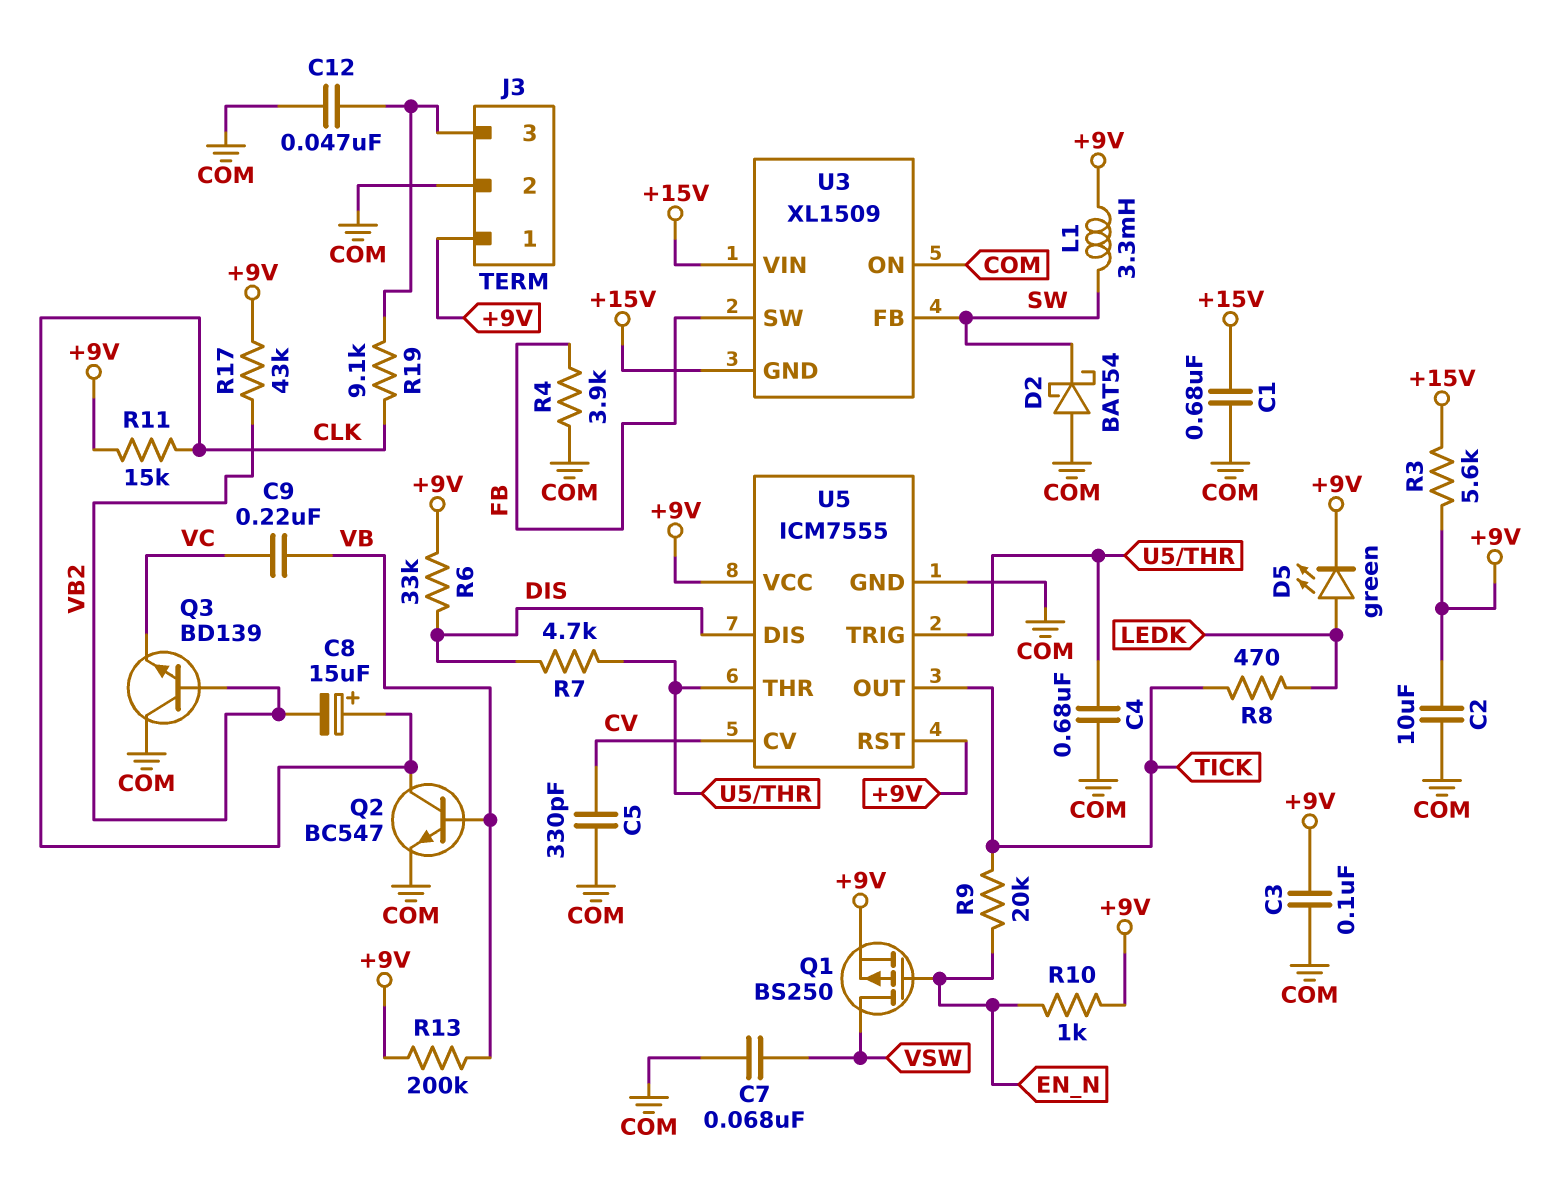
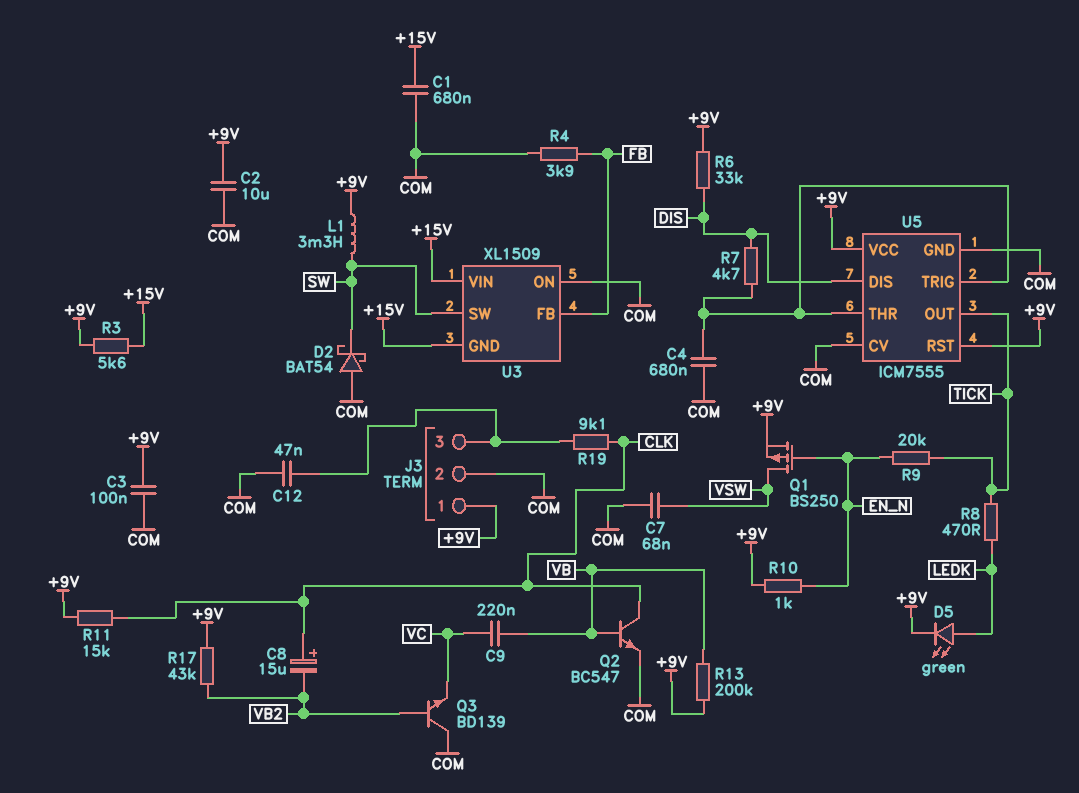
C5: 330pF (COM, CV) -> none
U3 pin FB: SW -> FB
U3 pin SW: FB -> SW
U5 pin CV: CV -> COM

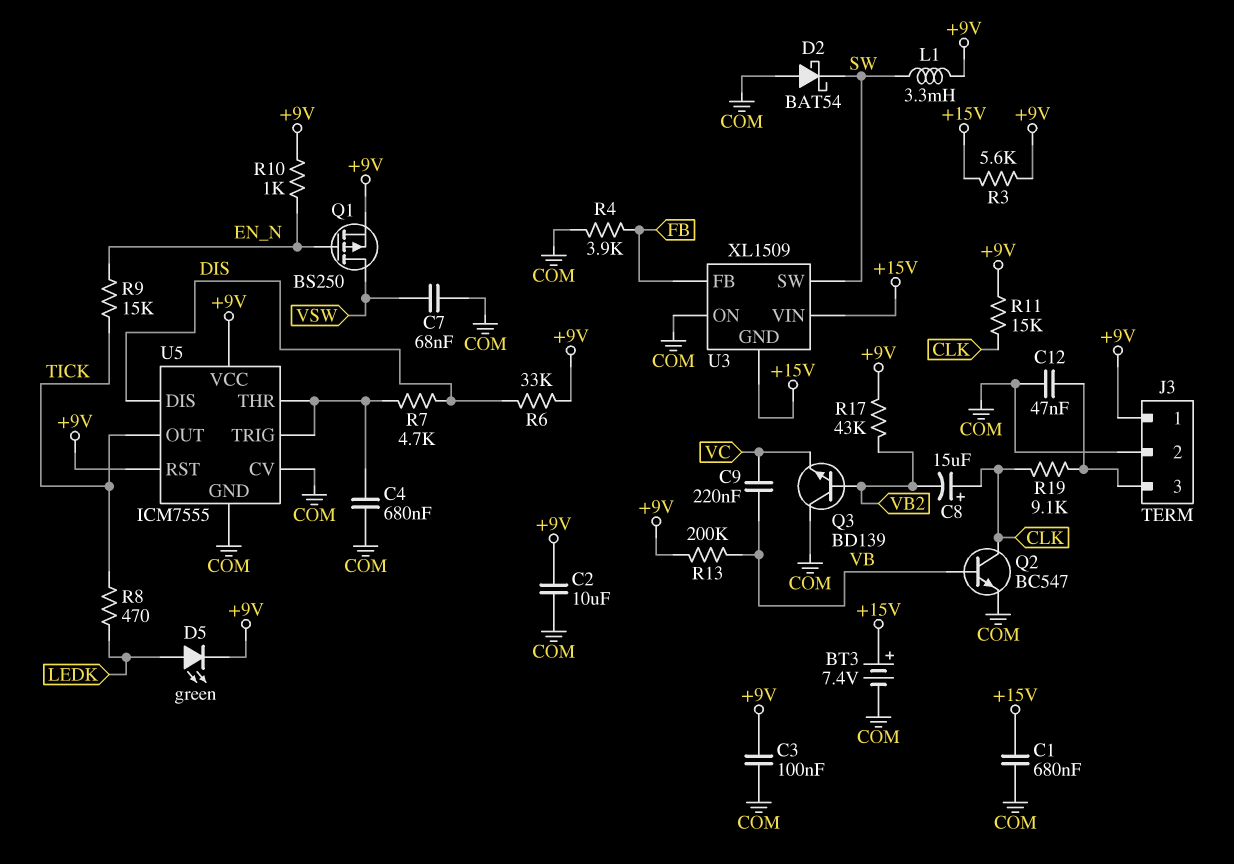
BT3: none -> 7.4V (plus +15V, minus COM)
R9: 20k (EN_N, TICK) -> 15k (EN_N, TICK)

